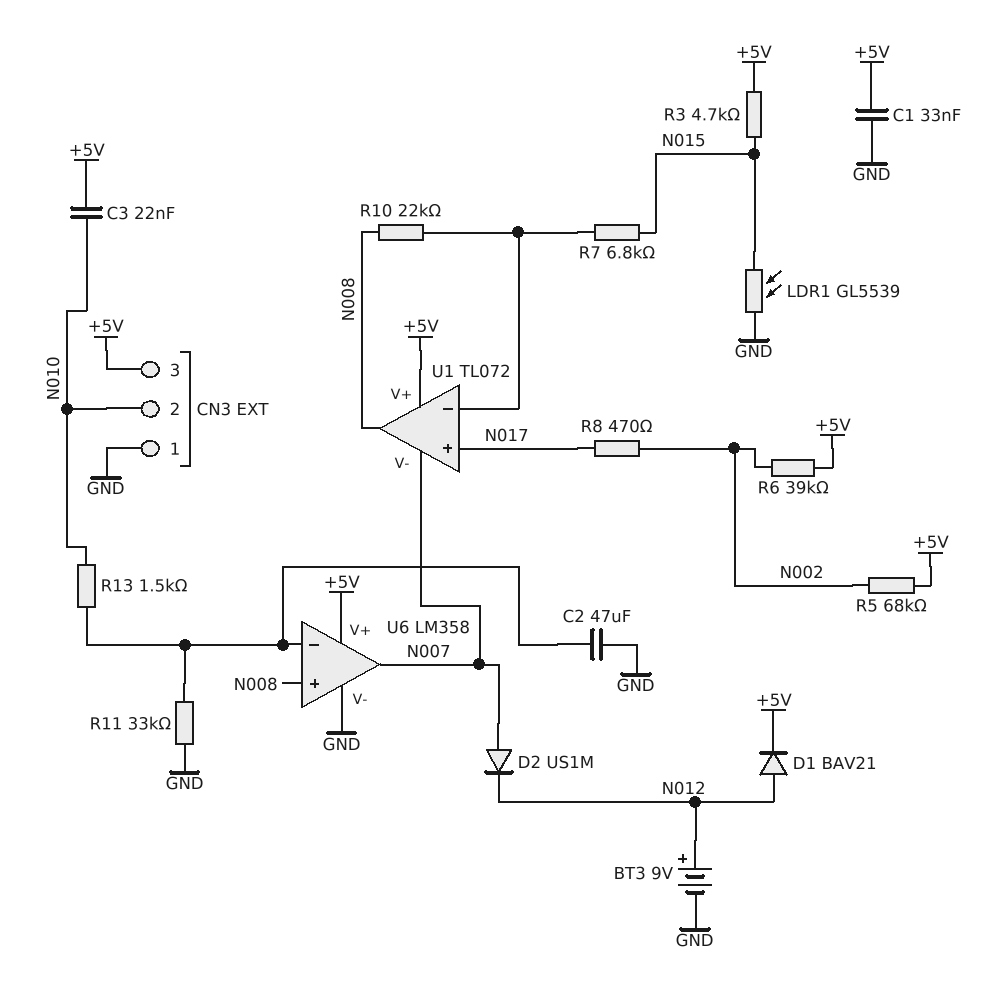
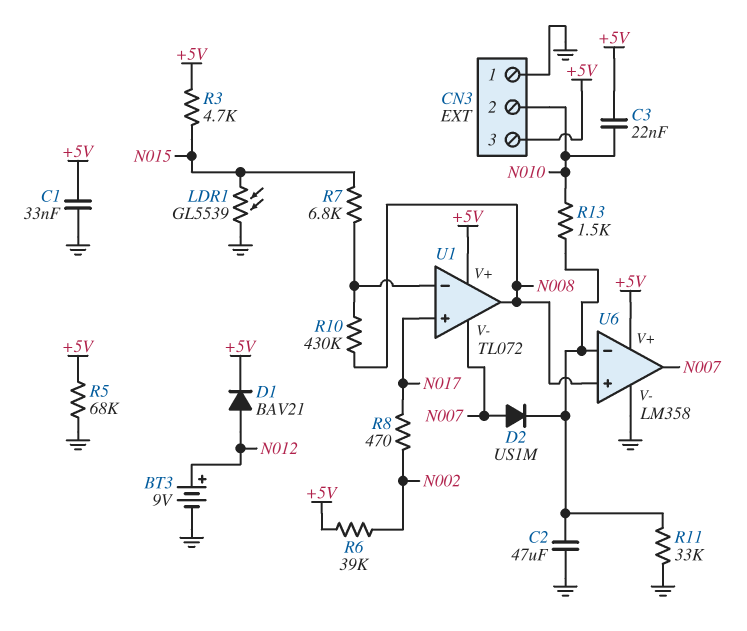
D2: diode US1M (A N007, K N012) -> diode US1M (A N007, K U6/in-)
R5: 68k (+5V, N002) -> 68k (+5V, GND)
R10: 22k (N008, U1/in-) -> 430k (N008, U1/in-)

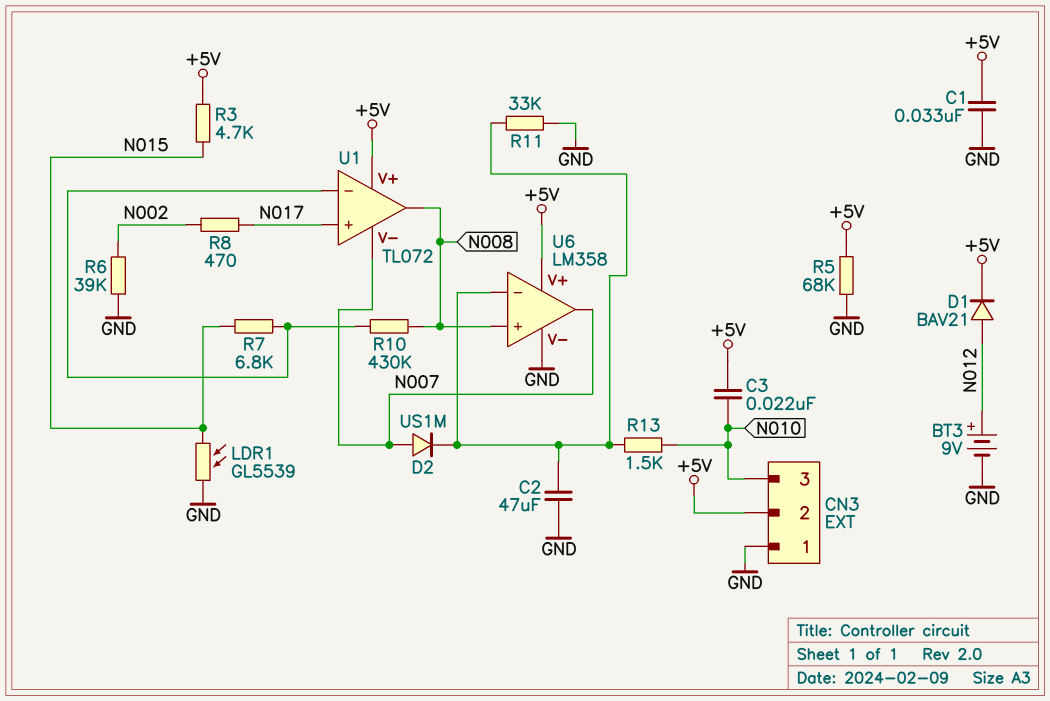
CN3 pin 2: N010 -> +5V
CN3 pin 3: +5V -> N010
R6: 39k (+5V, N002) -> 39k (GND, N002)

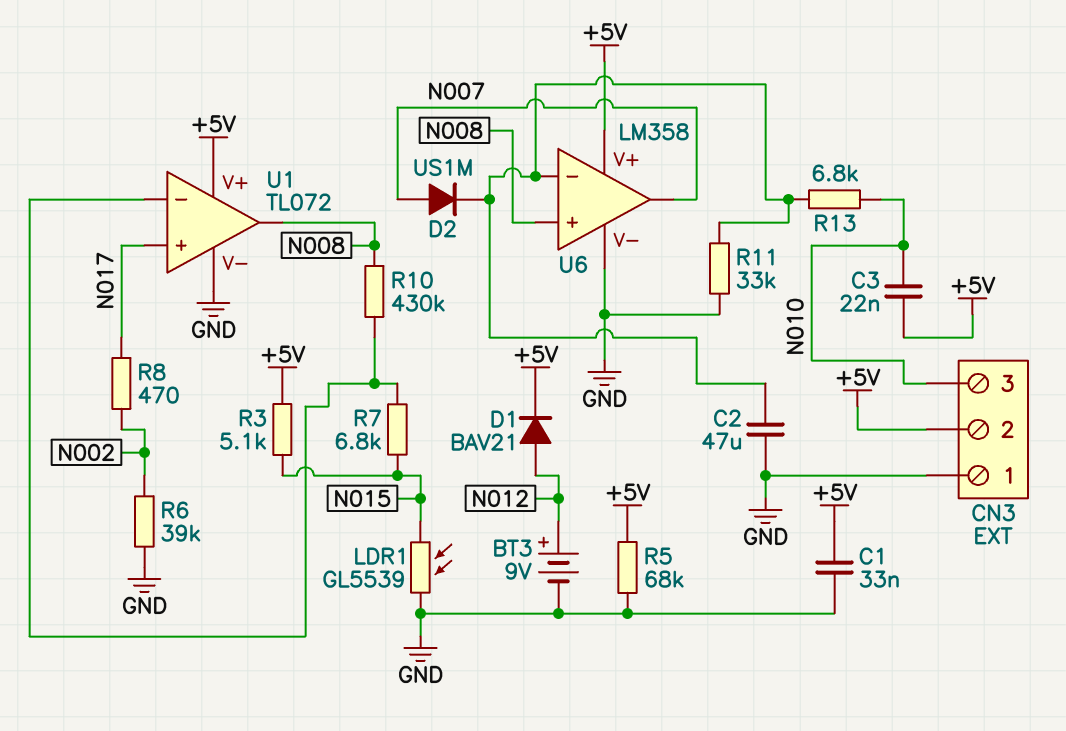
R3: 4.7k (+5V, N015) -> 5.1k (+5V, N015)
R13: 1.5k (N010, U6/in-) -> 6.8k (N010, U6/in-)
U1 pin V-: N007 -> GND

